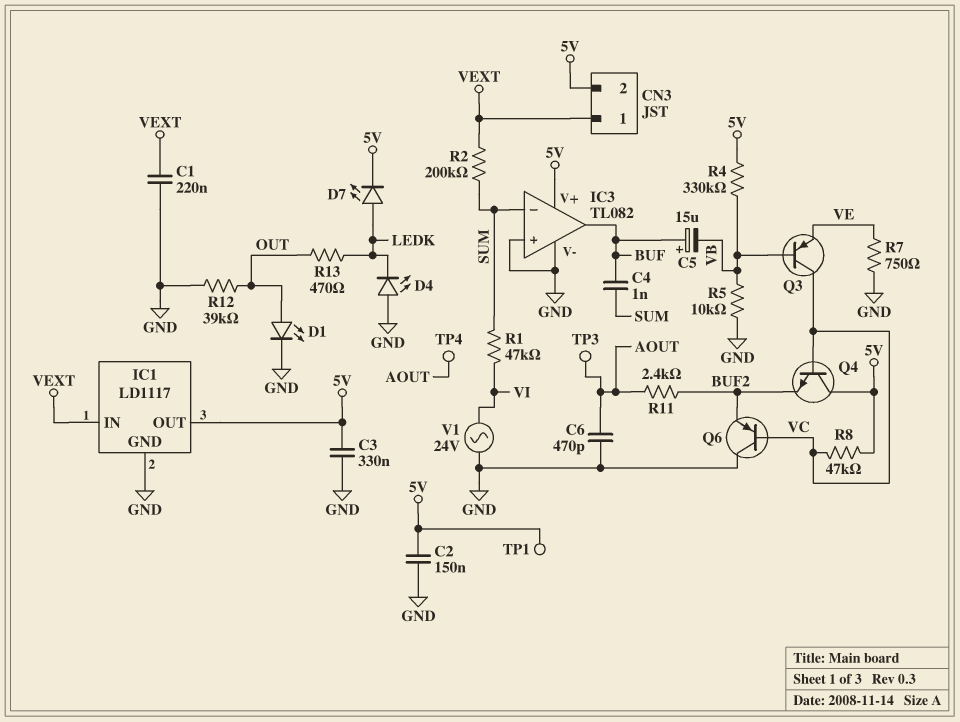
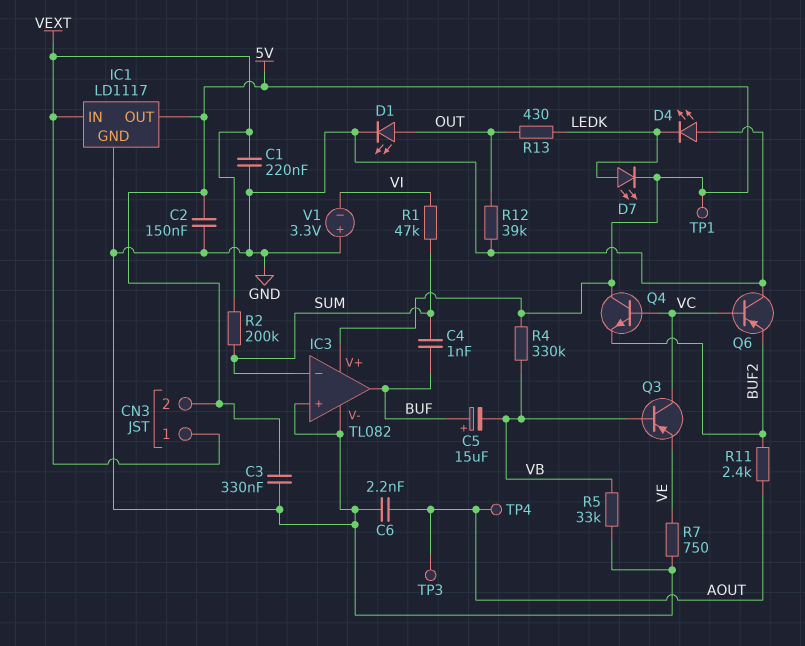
C6: 470pF (AOUT, GND) -> 2.2nF (AOUT, GND)
R5: 10k (GND, VB) -> 33k (GND, VB)
R8: 47k (5V, VC) -> none
R13: 470 (LEDK, OUT) -> 430 (LEDK, OUT)
V1: AC 24V (GND, VI) -> 3.3V (plus GND, minus VI)

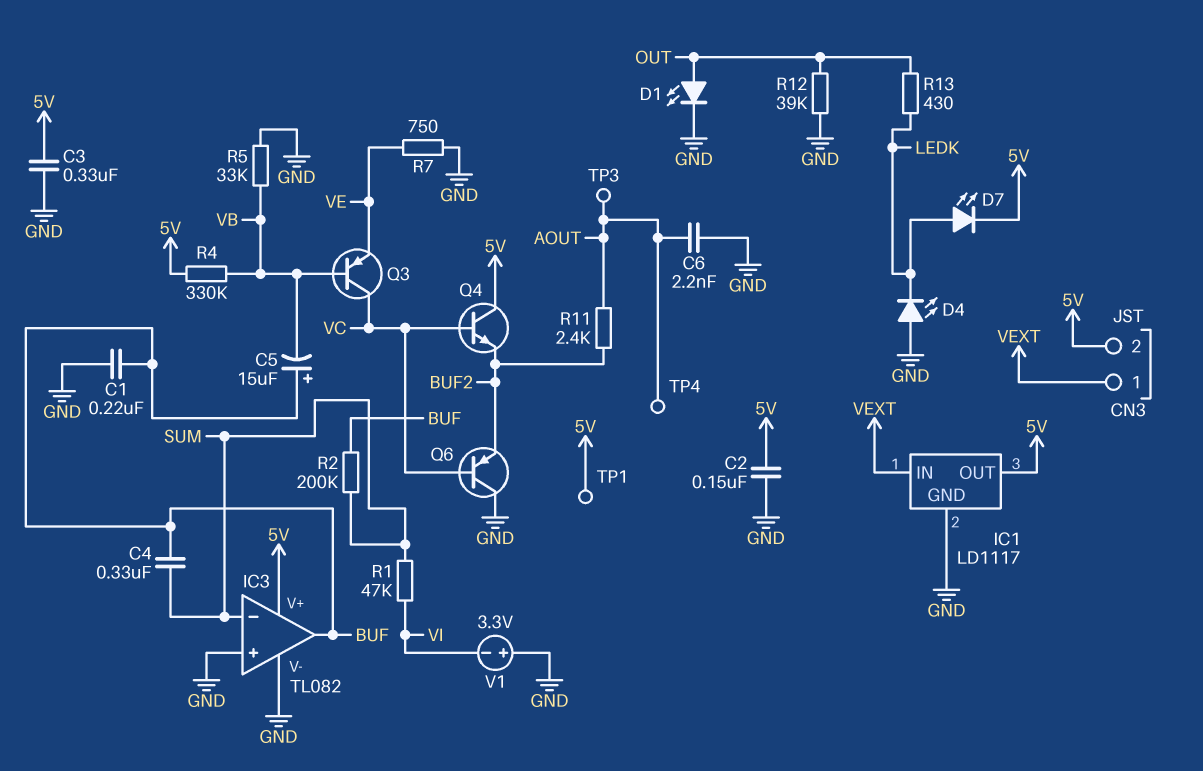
C1: 220nF (GND, VEXT) -> 220nF (BUF, GND)
C4: 1nF (BUF, SUM) -> 330nF (BUF, SUM)
R2: 200k (SUM, VEXT) -> 200k (BUF, SUM)

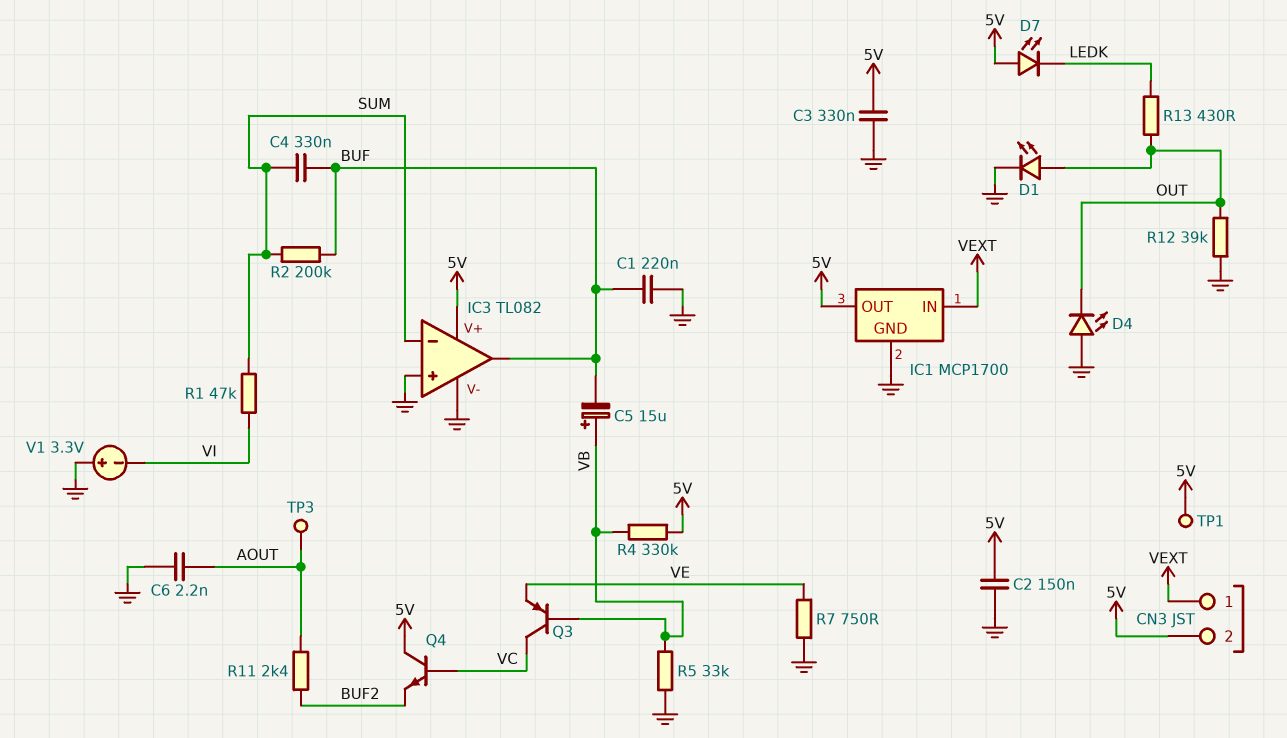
C5: 15uF (plus BUF, minus VB) -> 15uF (plus VB, minus BUF)
D4: LED (A GND, K LEDK) -> LED (A GND, K OUT)
D7: LED (A LEDK, K 5V) -> LED (A 5V, K LEDK)
IC1: LD1117 -> MCP1700
Q6: PNP (B VC, C GND, E BUF2) -> none
TP4: test point (AOUT) -> none

